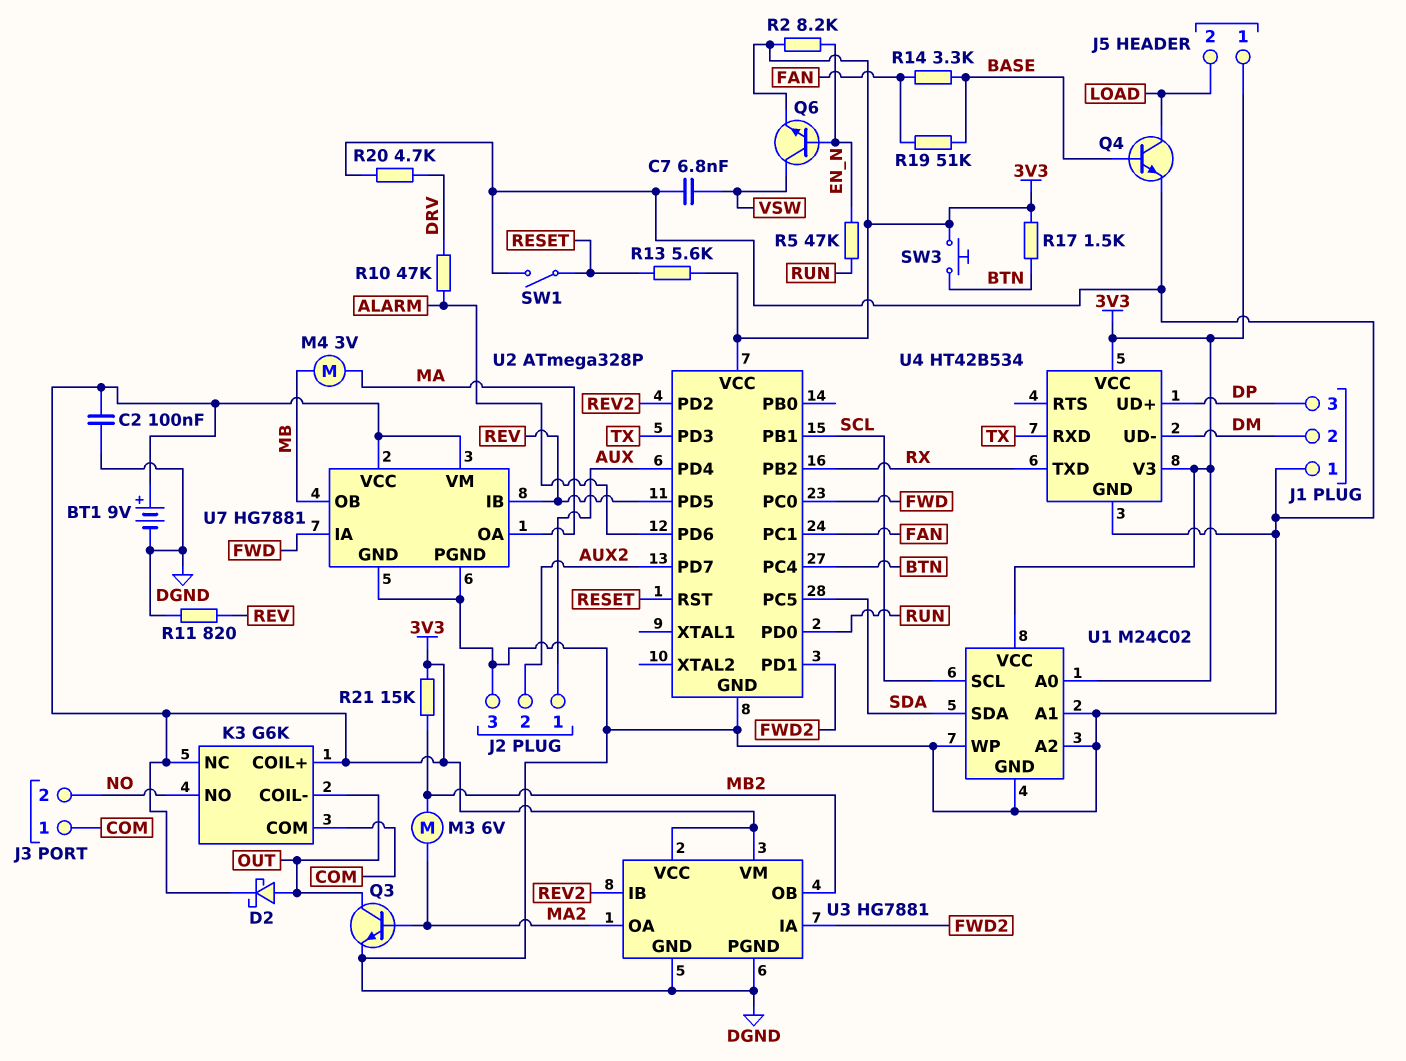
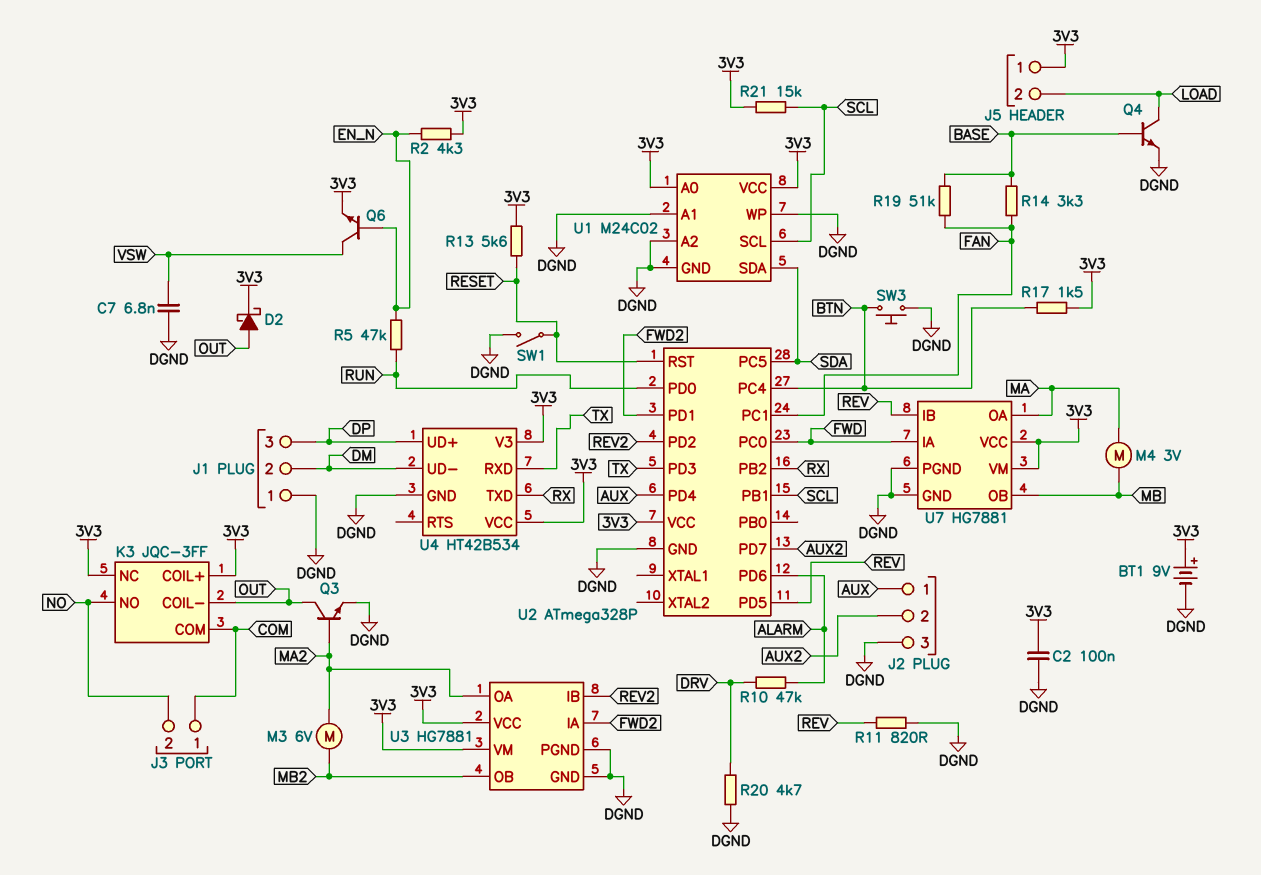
K3: G6K -> JQC-3FF
R2: 8.2k (3V3, EN_N) -> 4.3k (3V3, EN_N)
R21: 15k (3V3, MB2) -> 15k (3V3, SCL)
SW3: button (3V3, BTN) -> button (BTN, DGND)

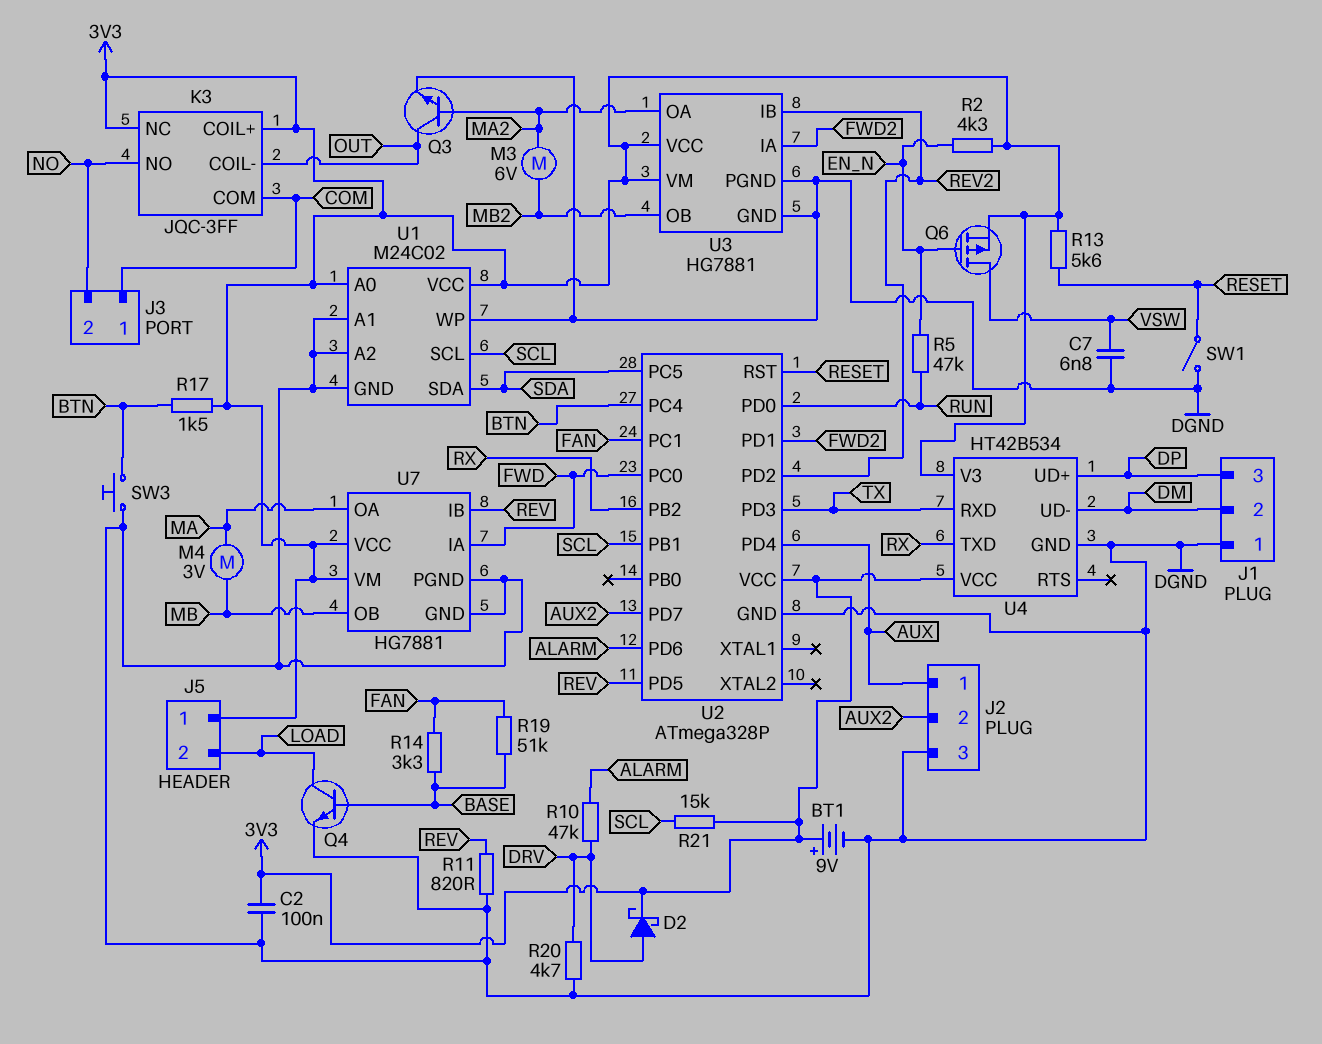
D2: schottky (A OUT, K 3V3) -> schottky (A DRV, K 3V3)
Q6: NPN (B EN_N, C VSW, E 3V3) -> PMOS (G EN_N, D VSW, S 3V3)

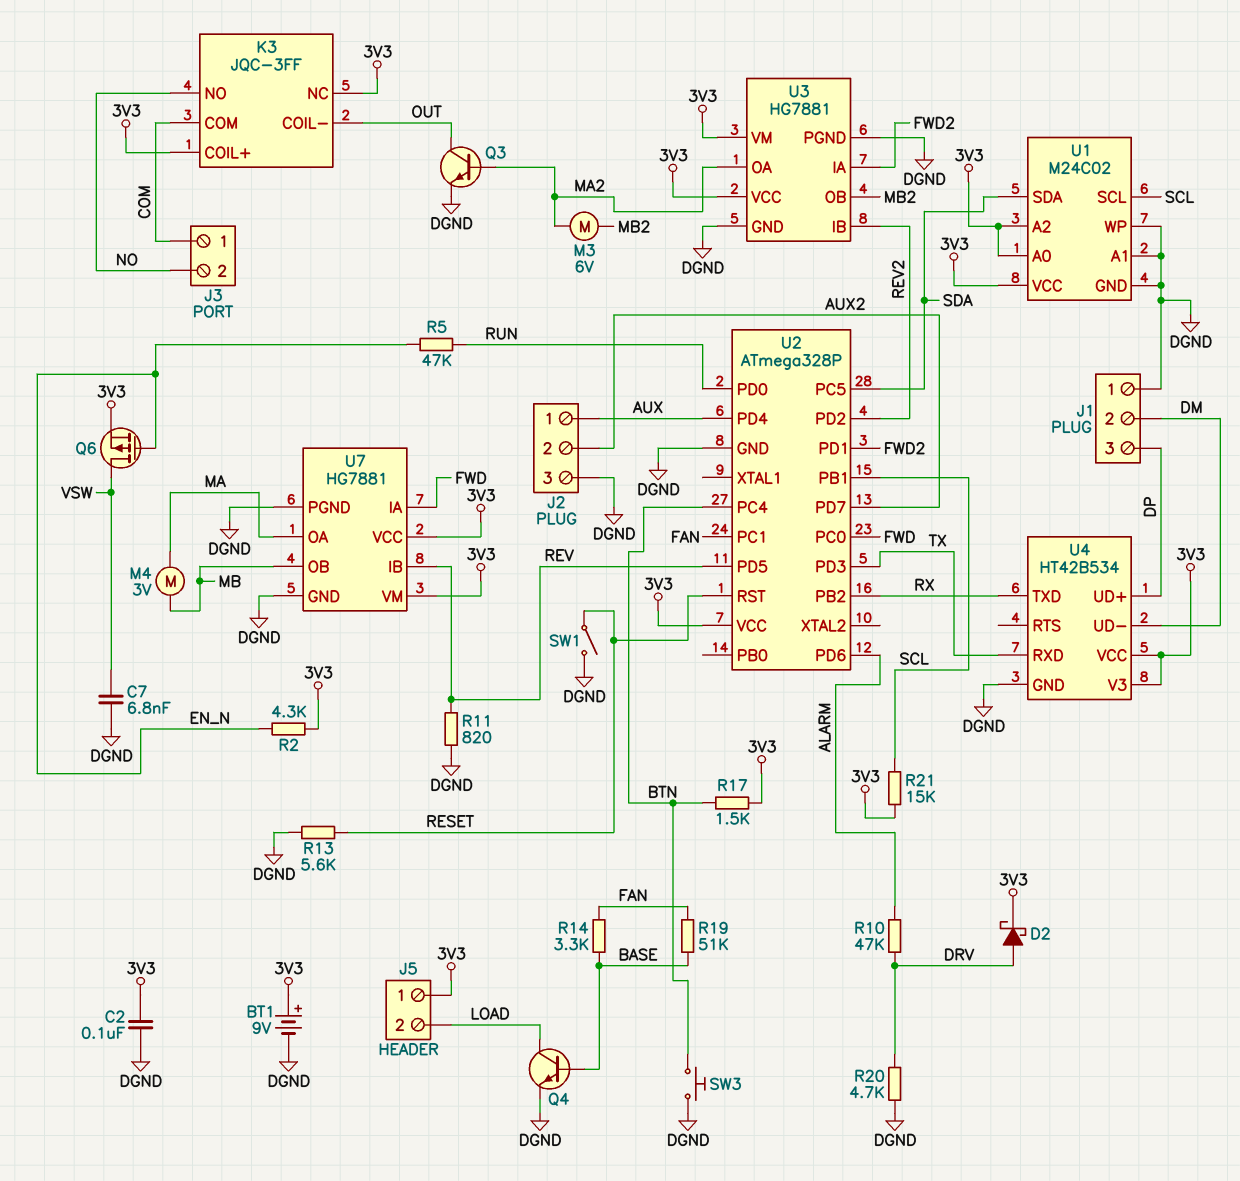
R13: 5.6k (3V3, RESET) -> 5.6k (DGND, RESET)
U1 pin A2: DGND -> 3V3

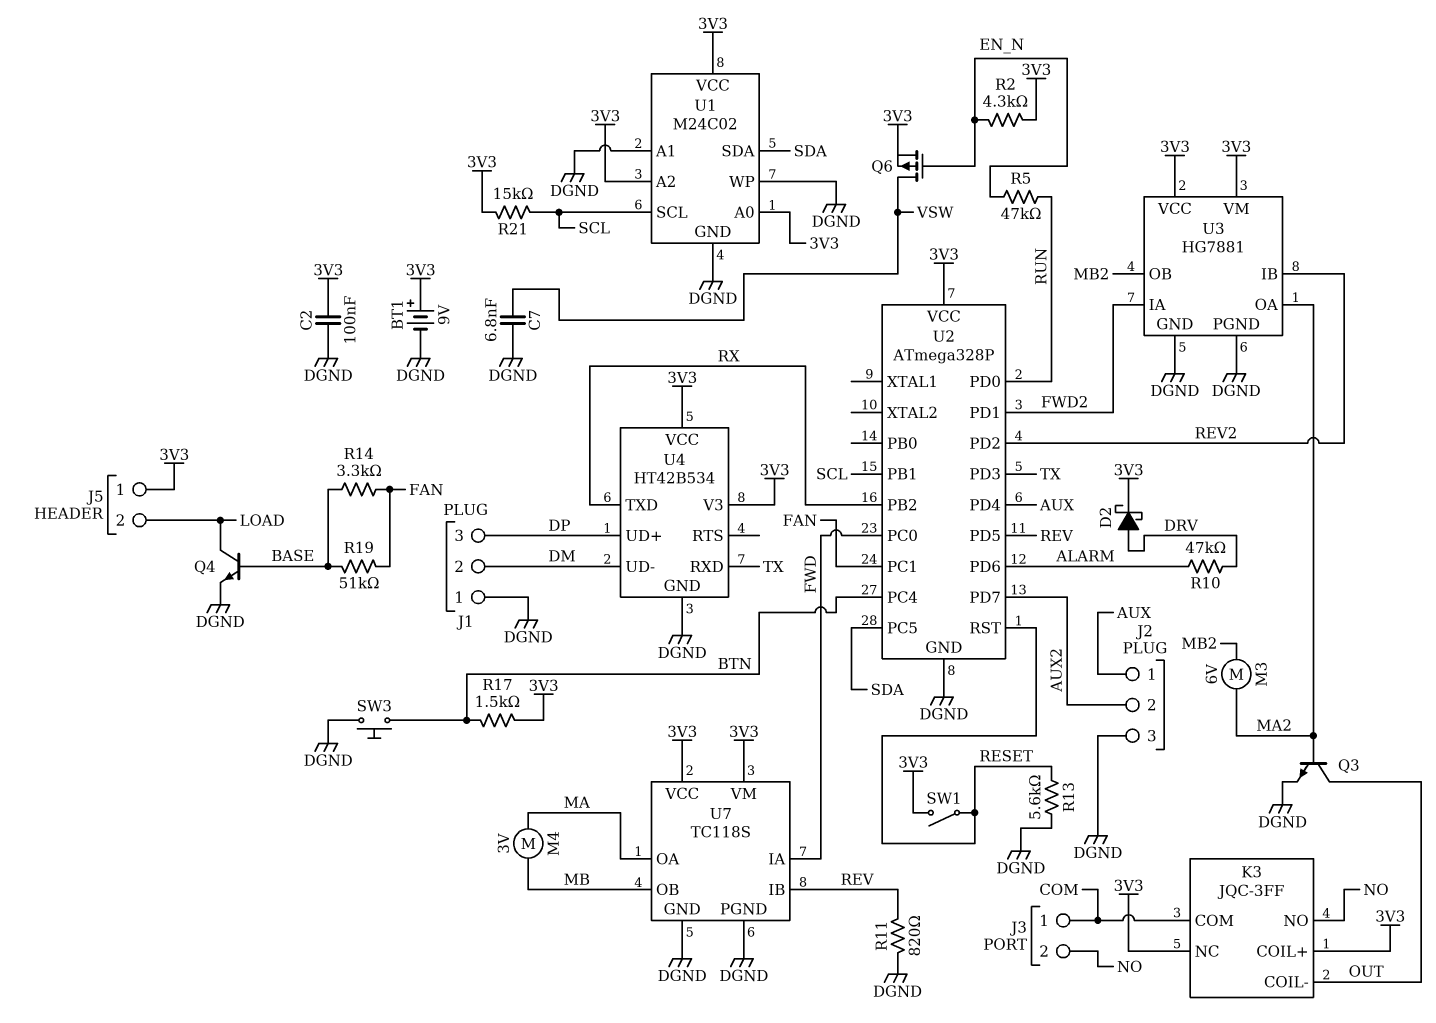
R20: 4.7k (DGND, DRV) -> none
SW1: switch (DGND, RESET) -> switch (3V3, RESET)
U7: HG7881 -> TC118S

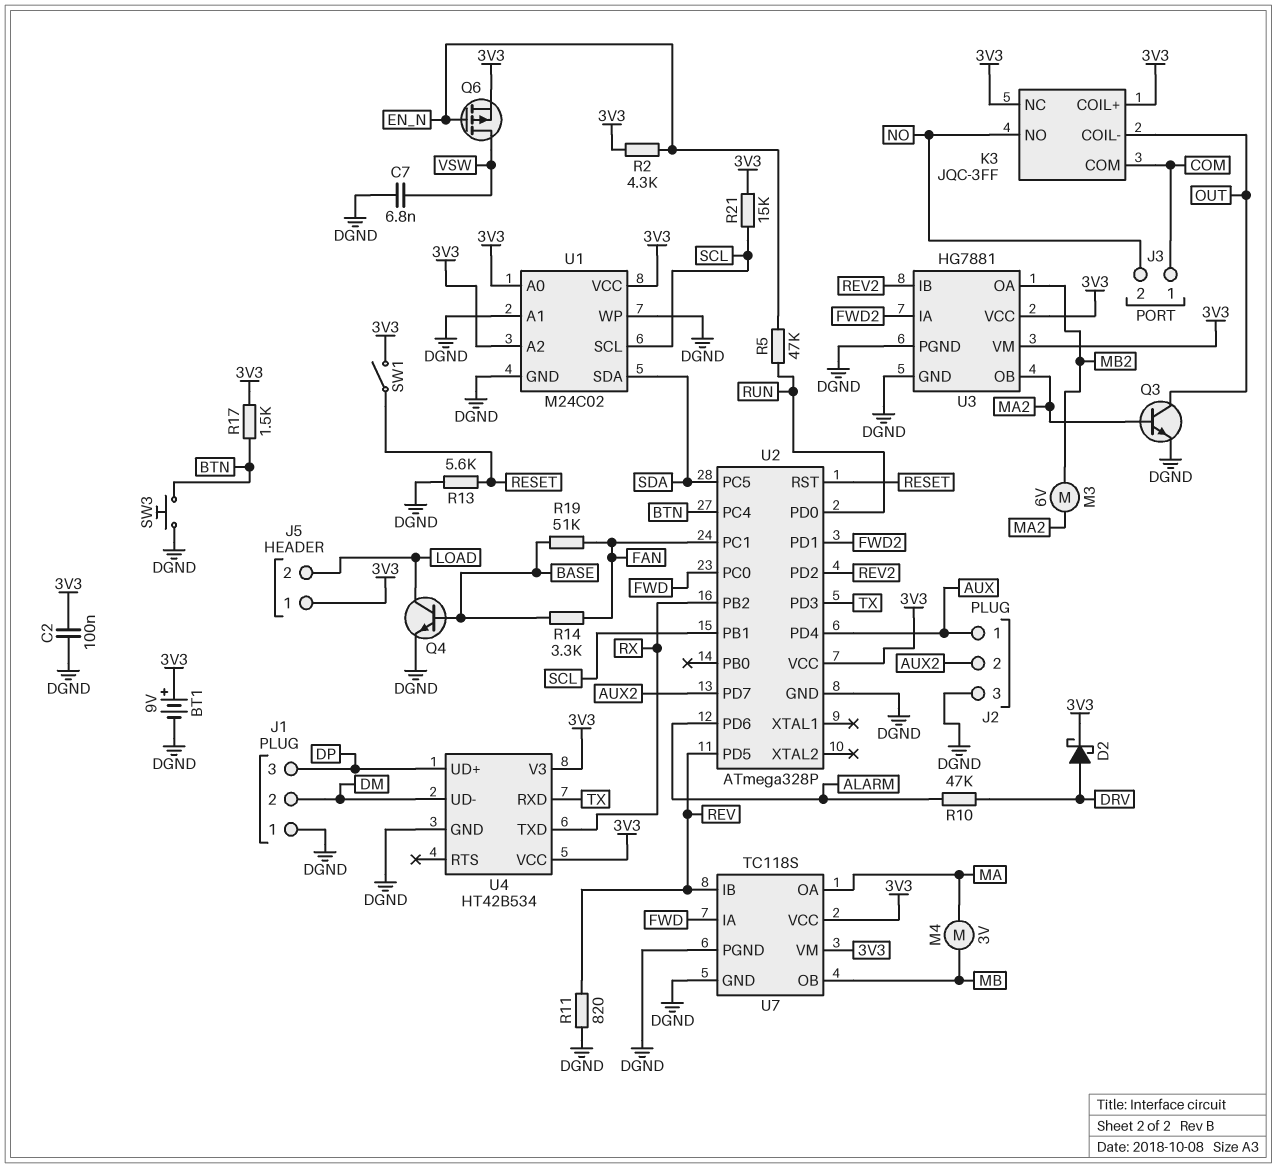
U3 pin OA: MA2 -> MB2
U3 pin OB: MB2 -> MA2

